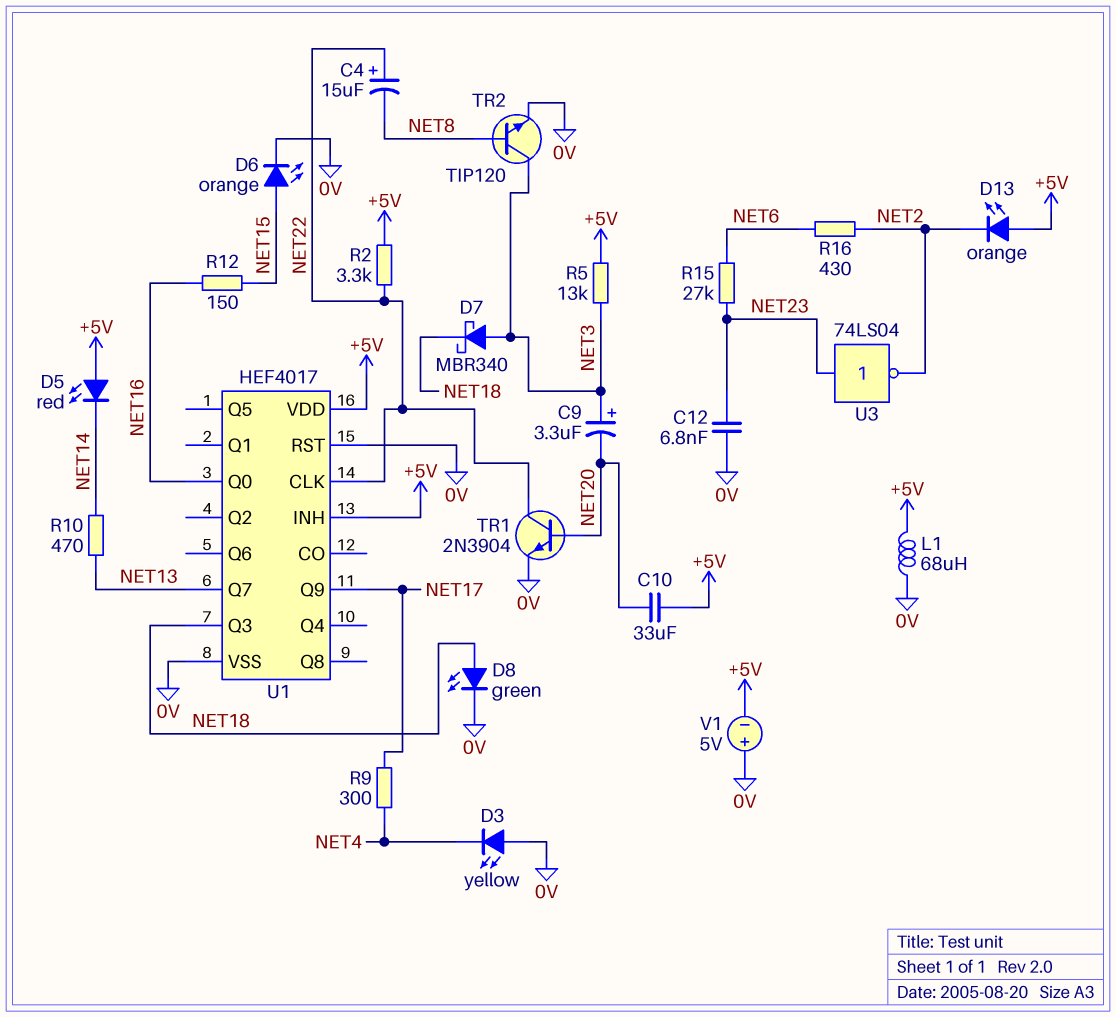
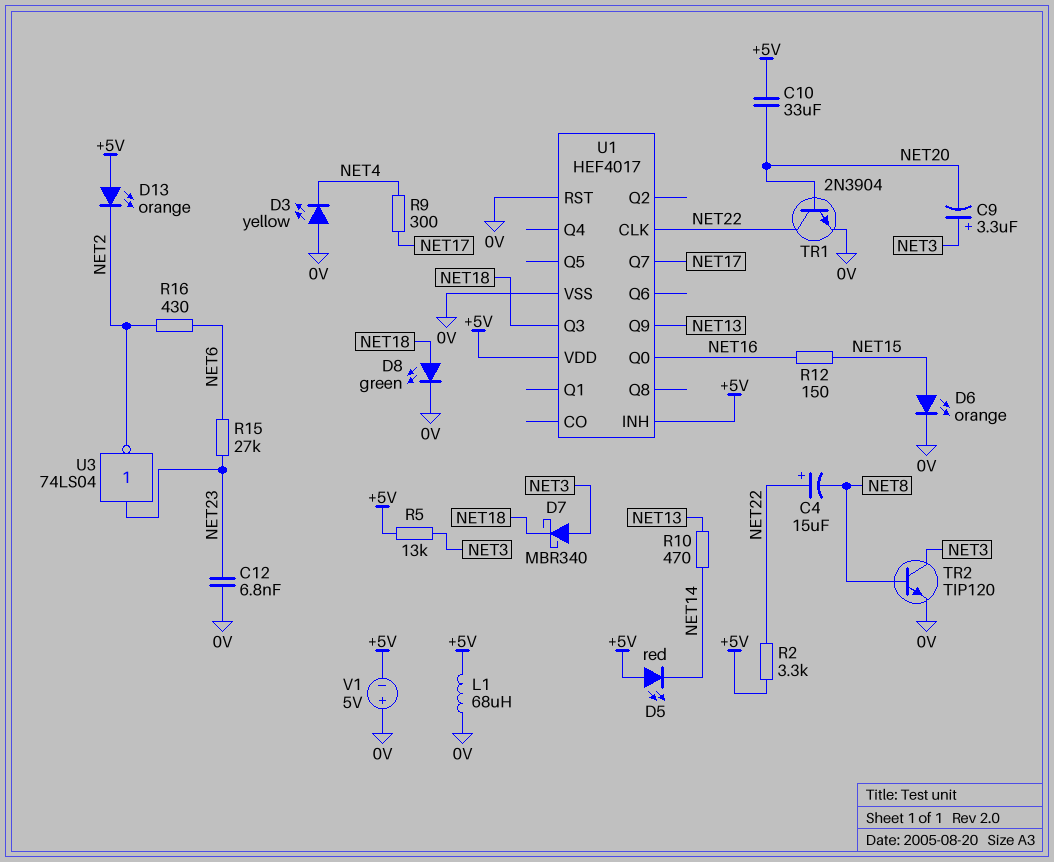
U1 pin Q7: NET13 -> NET17
U1 pin Q9: NET17 -> NET13

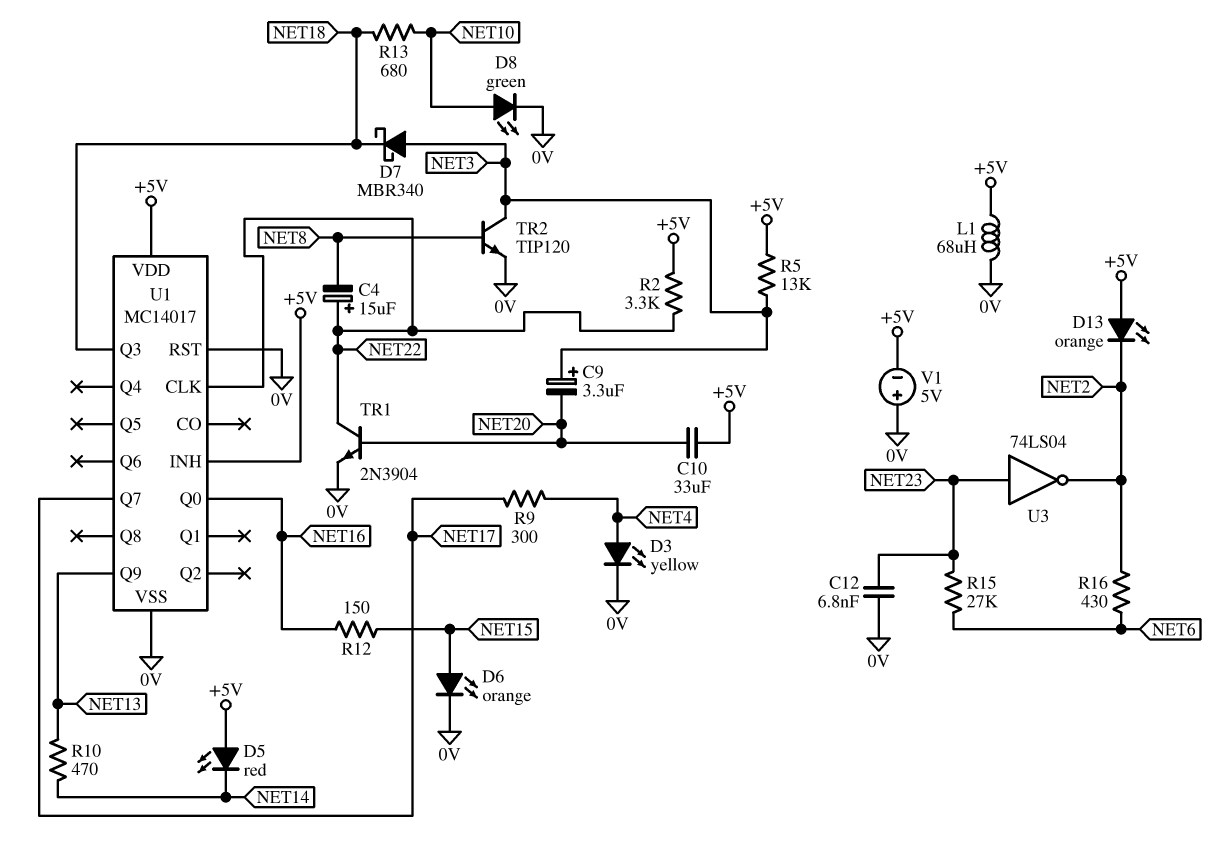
D3: LED yellow (A 0V, K NET4) -> LED yellow (A NET4, K 0V)
D8: LED green (A NET18, K 0V) -> LED green (A NET10, K 0V)
R13: none -> 680 (NET10, NET18)
U1: HEF4017 -> MC14017

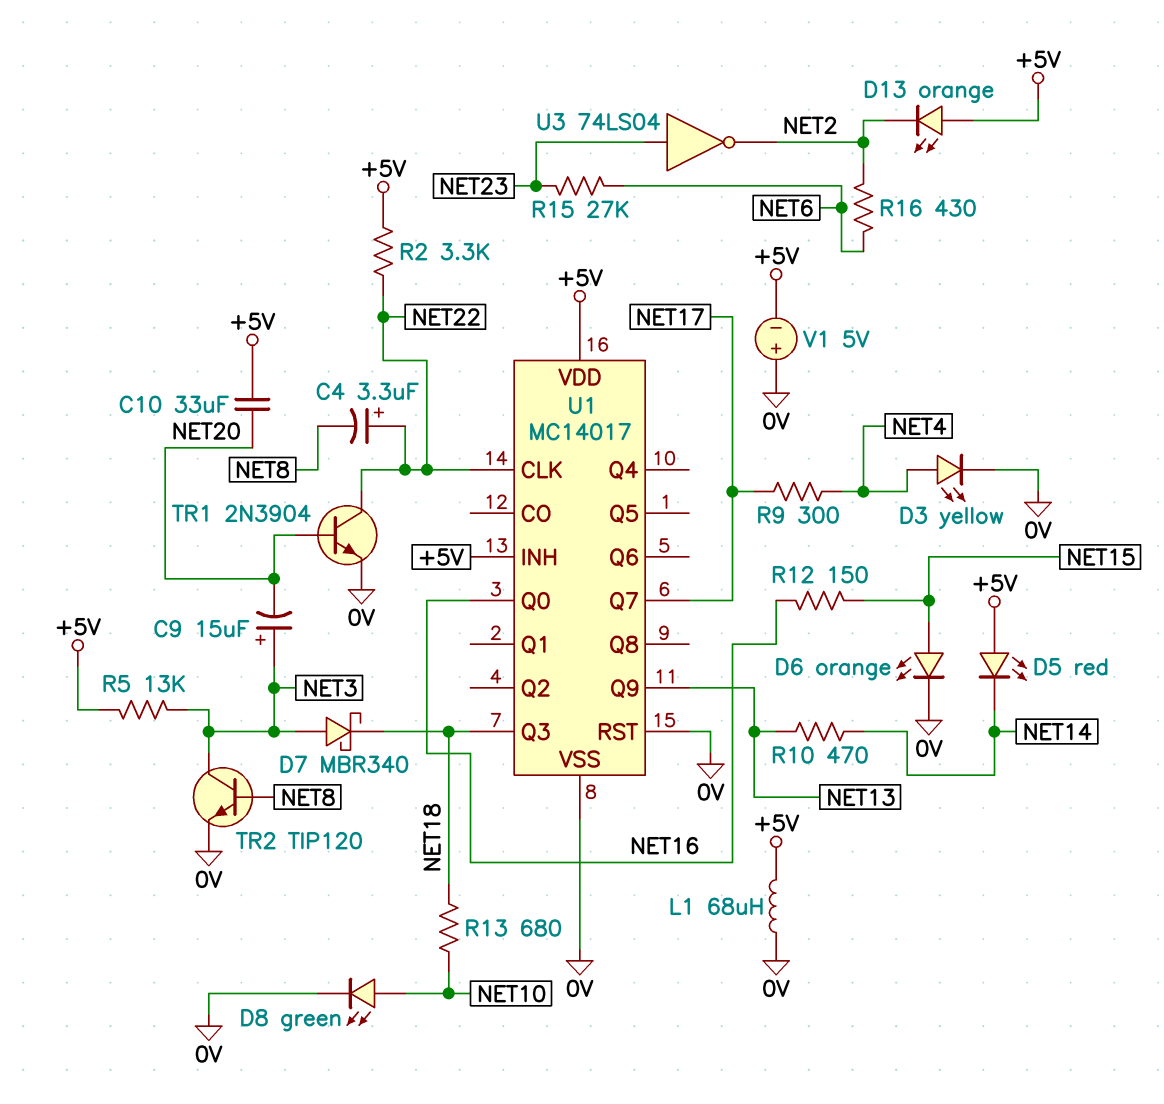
C4: 15uF (plus NET22, minus NET8) -> 3.3uF (plus NET22, minus NET8)
C9: 3.3uF (plus NET3, minus NET20) -> 15uF (plus NET3, minus NET20)
C12: 6.8nF (0V, NET23) -> none

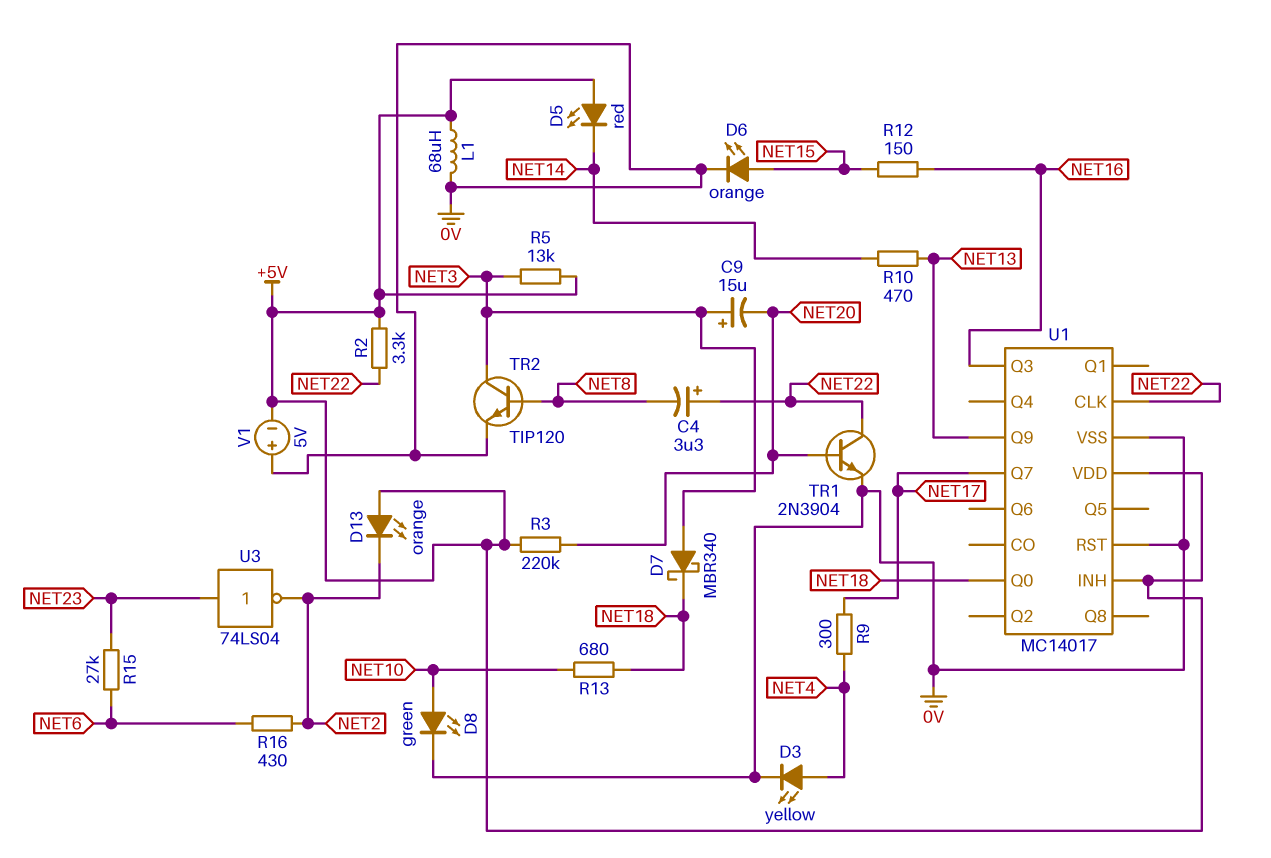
C10: 33uF (+5V, NET20) -> none
R3: none -> 220k (+5V, NET20)
U1 pin Q0: NET16 -> NET18
U1 pin Q3: NET18 -> NET16

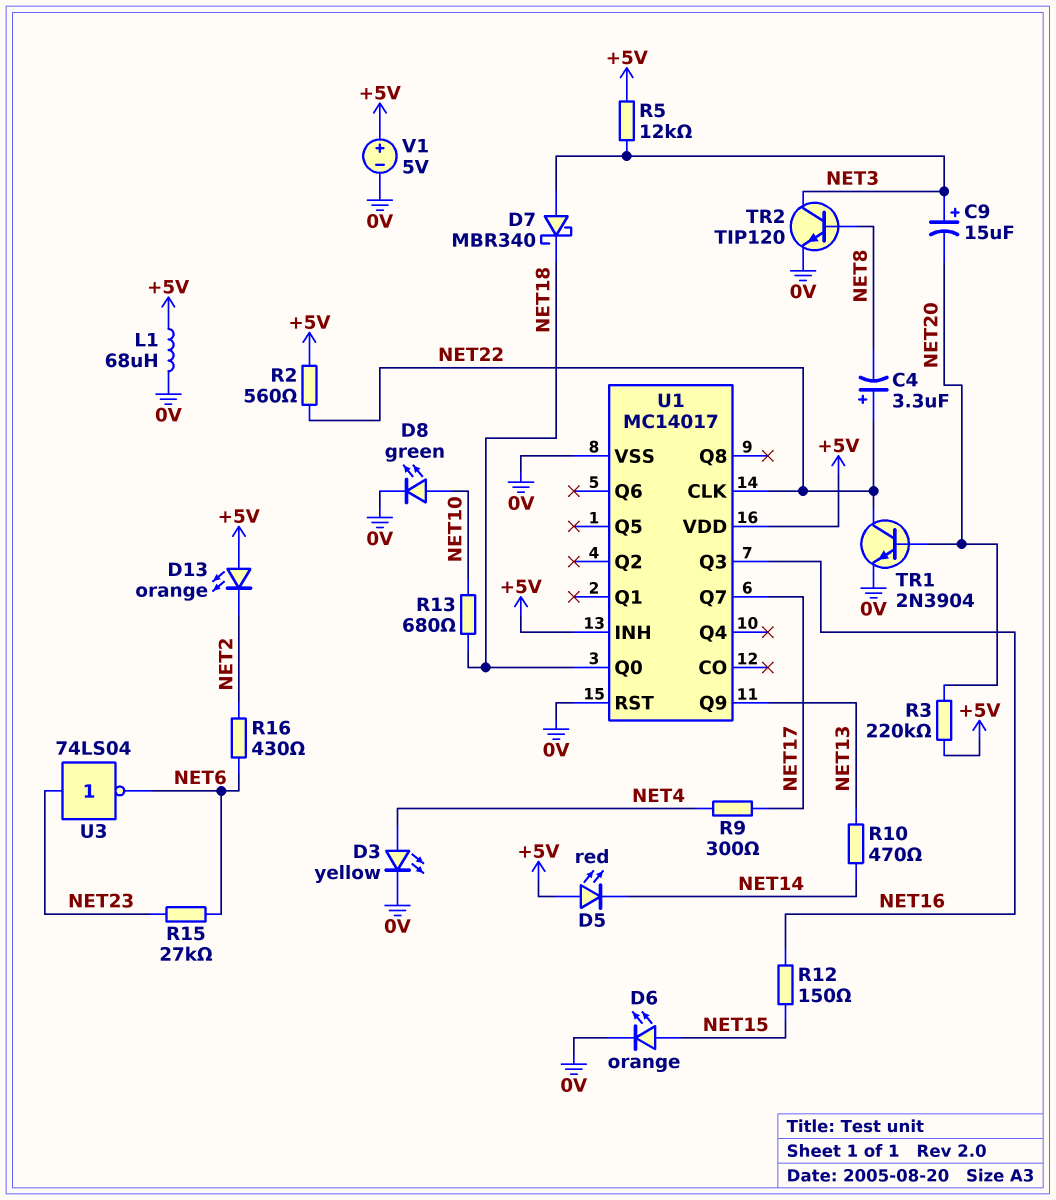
R2: 3.3k (+5V, NET22) -> 560 (+5V, NET22)
R5: 13k (+5V, NET3) -> 12k (+5V, NET3)
U3: NOT 74LS04 (in NET23, out NET2) -> NOT 74LS04 (in NET23, out NET6)
V1: 5V (plus 0V, minus +5V) -> 5V (plus +5V, minus 0V)

